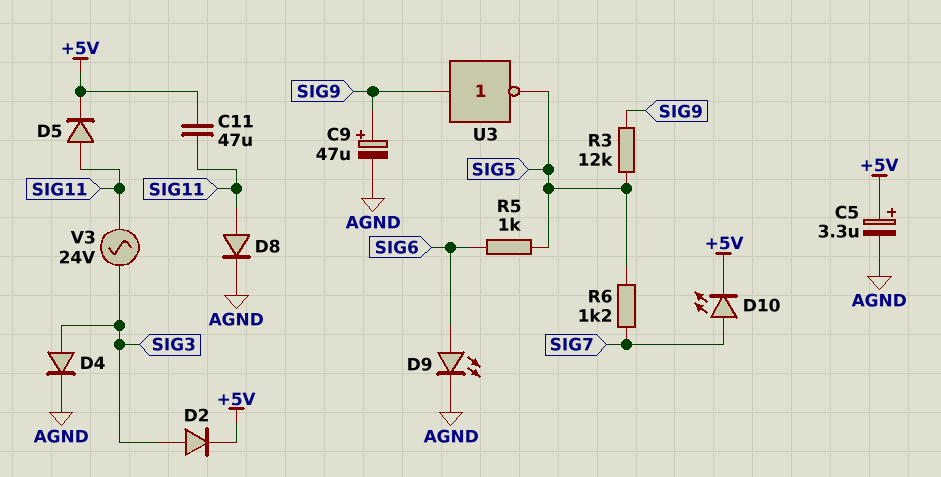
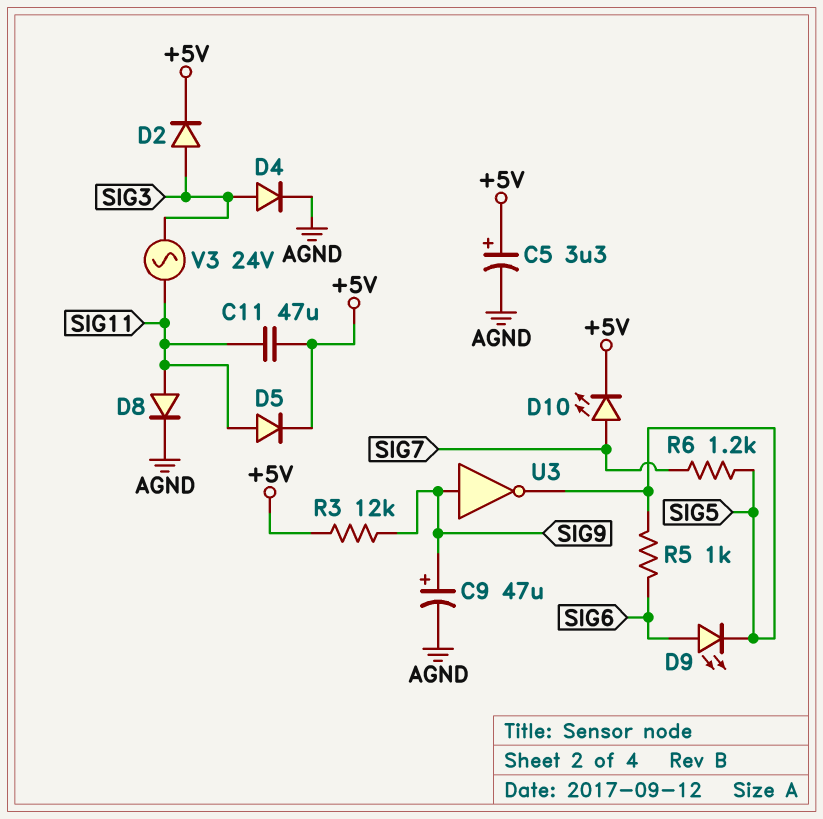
D9: LED (A SIG6, K AGND) -> LED (A SIG6, K SIG5)
R3: 12k (SIG5, SIG9) -> 12k (+5V, SIG9)

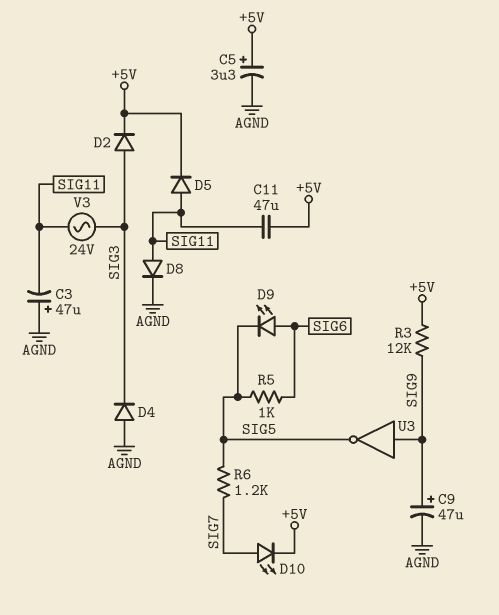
C3: none -> 47uF (plus AGND, minus SIG11)
D4: diode (A SIG3, K AGND) -> diode (A AGND, K SIG3)

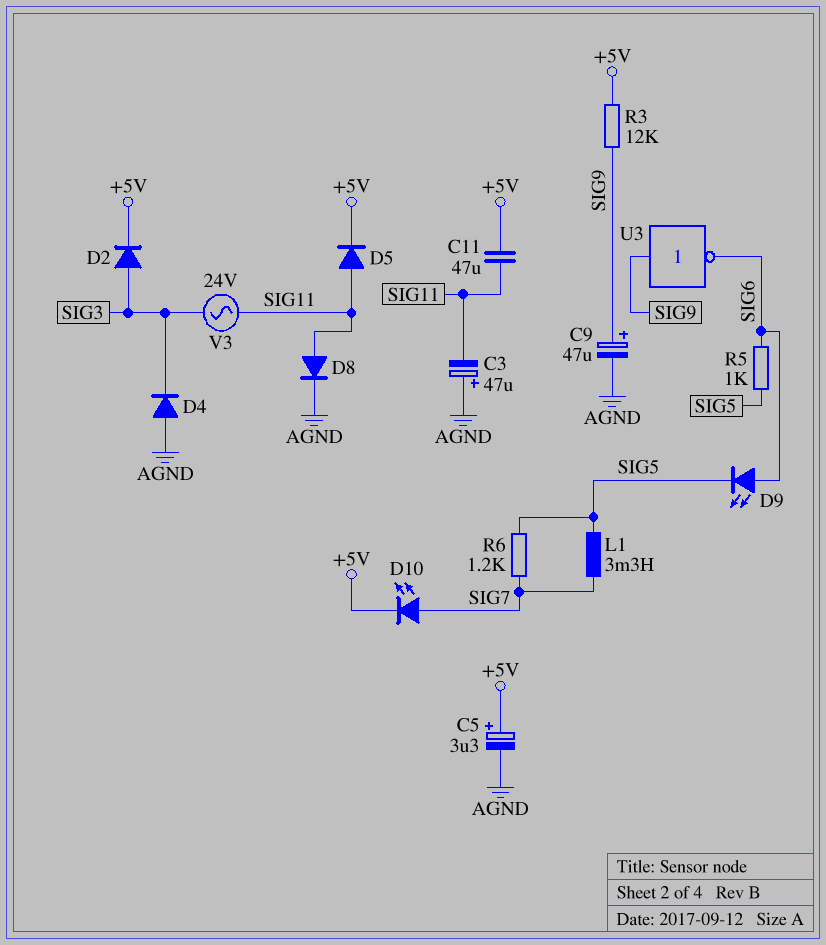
L1: none -> 3.3mH (SIG5, SIG7)
U3: NOT (in SIG9, out SIG5) -> NOT (in SIG9, out SIG6)

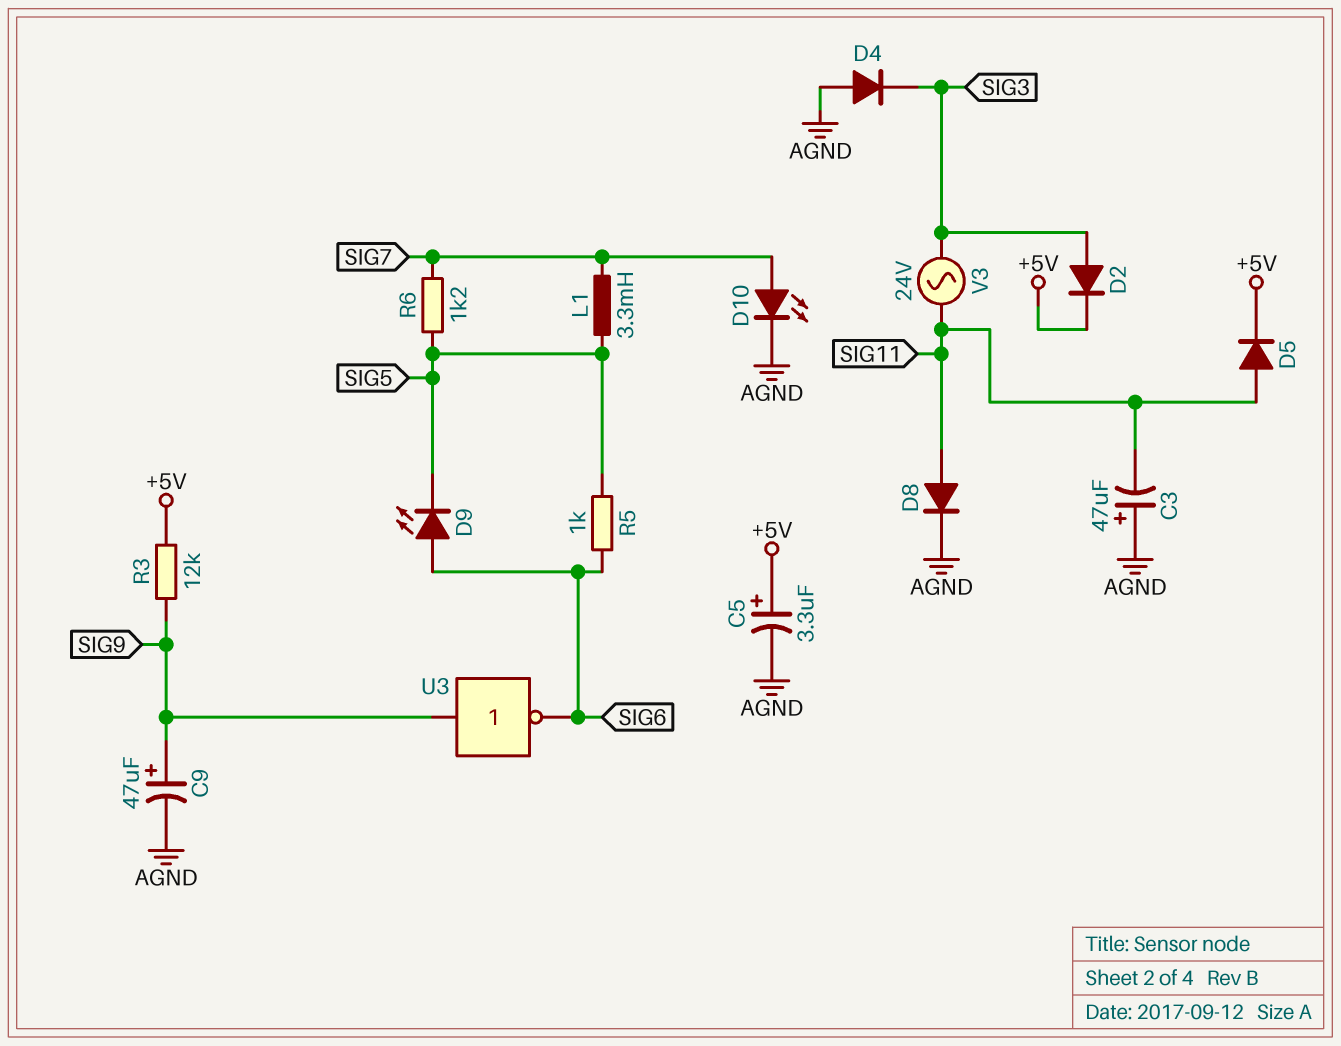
C11: 47uF (+5V, SIG11) -> none
D10: LED (A SIG7, K +5V) -> LED (A SIG7, K AGND)

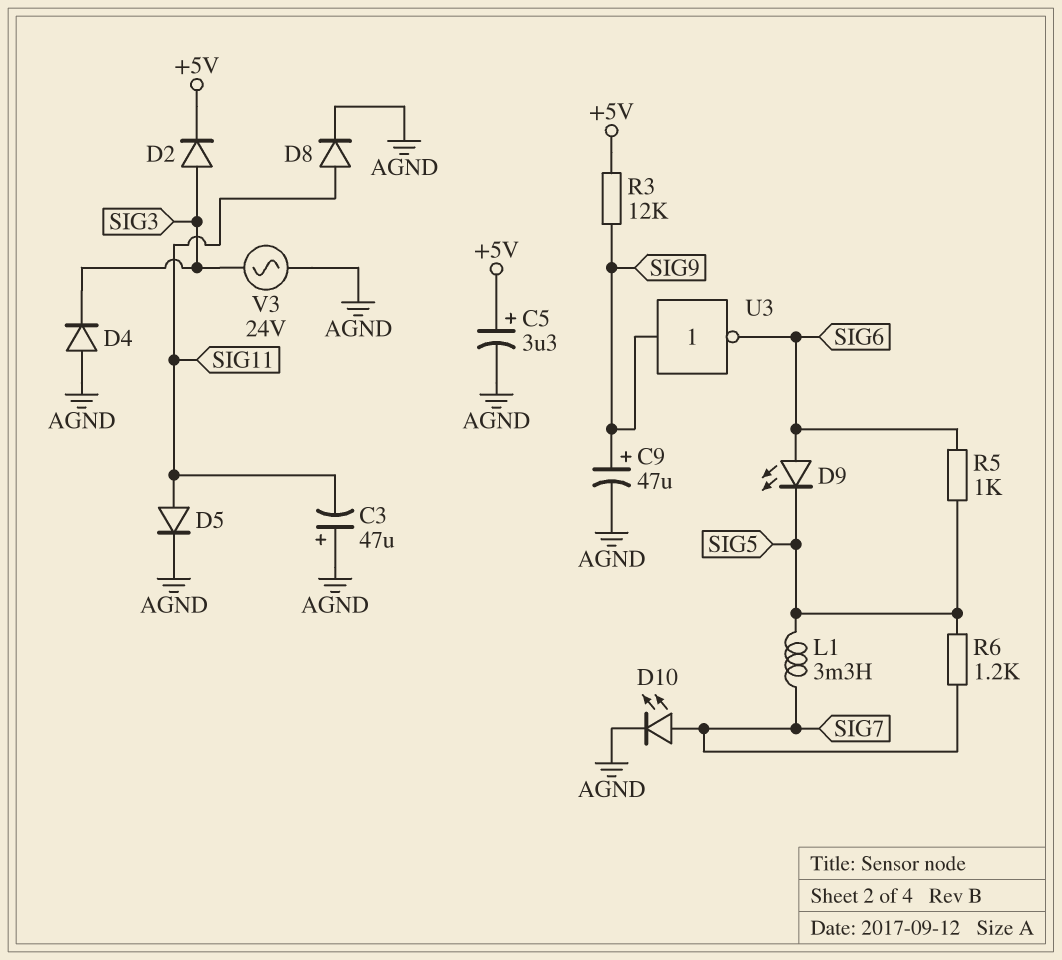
D5: diode (A SIG11, K +5V) -> diode (A SIG11, K AGND)
V3: AC 24V (SIG3, SIG11) -> AC 24V (AGND, SIG3)

